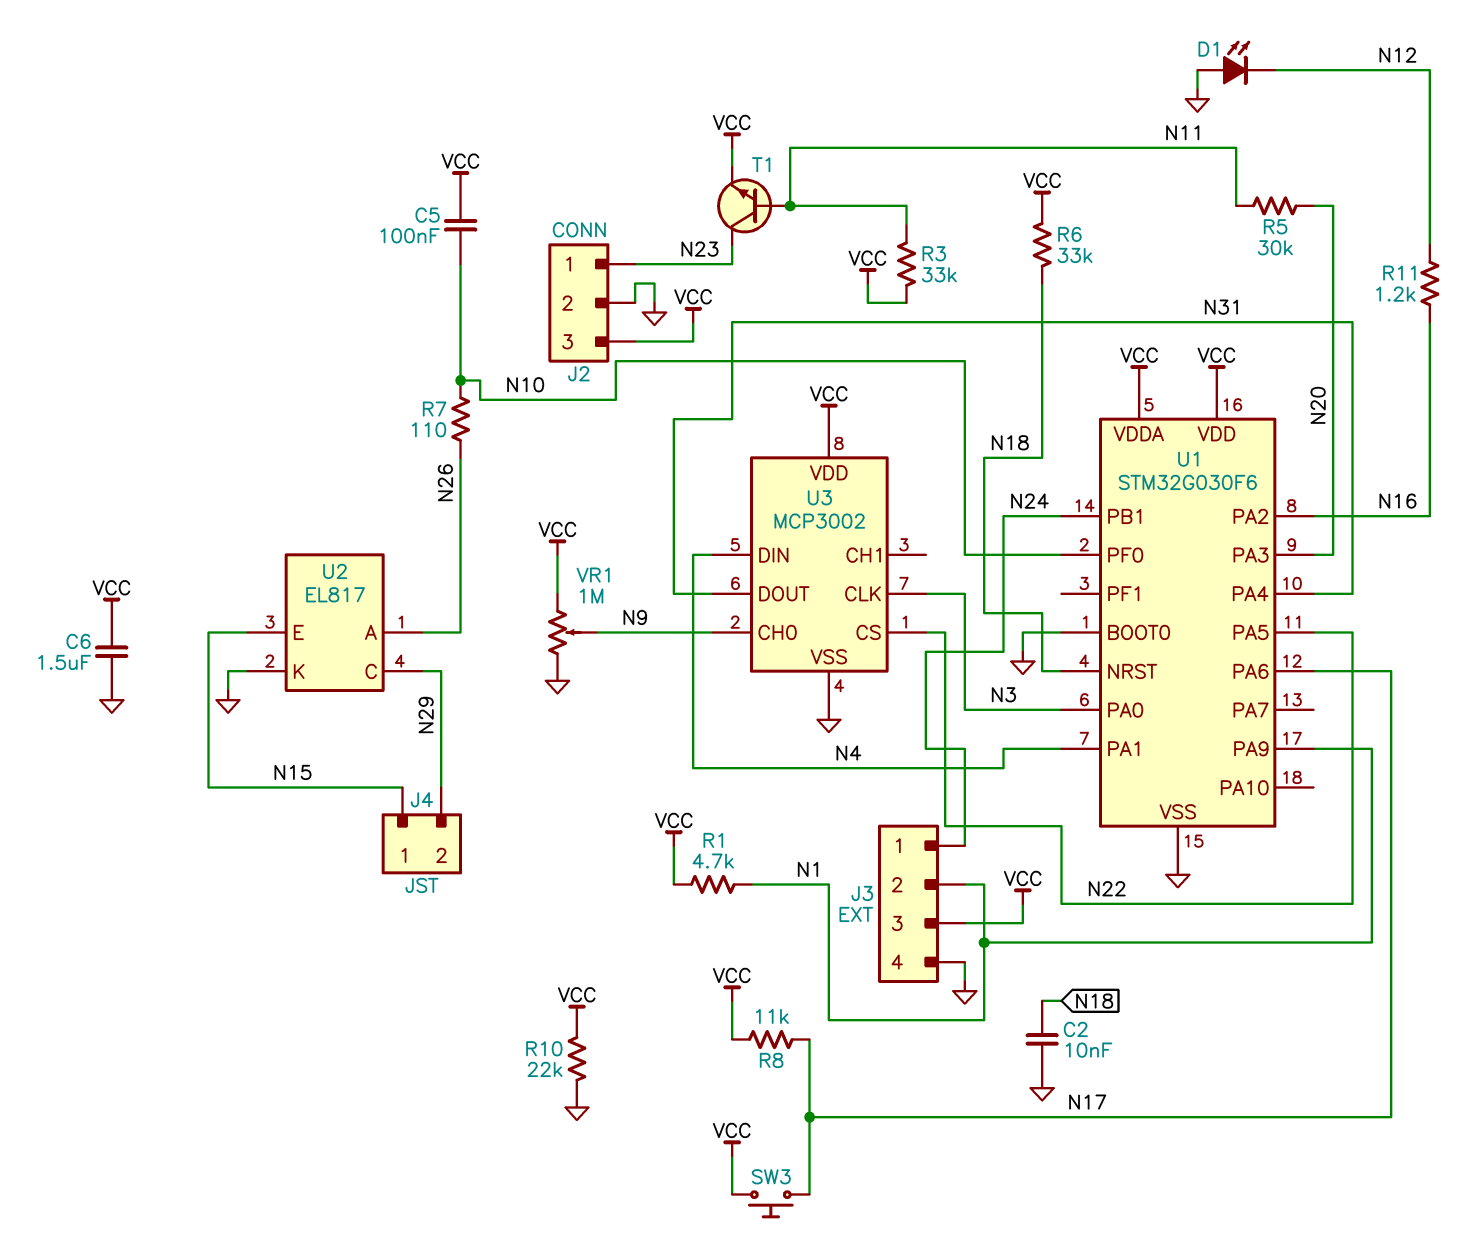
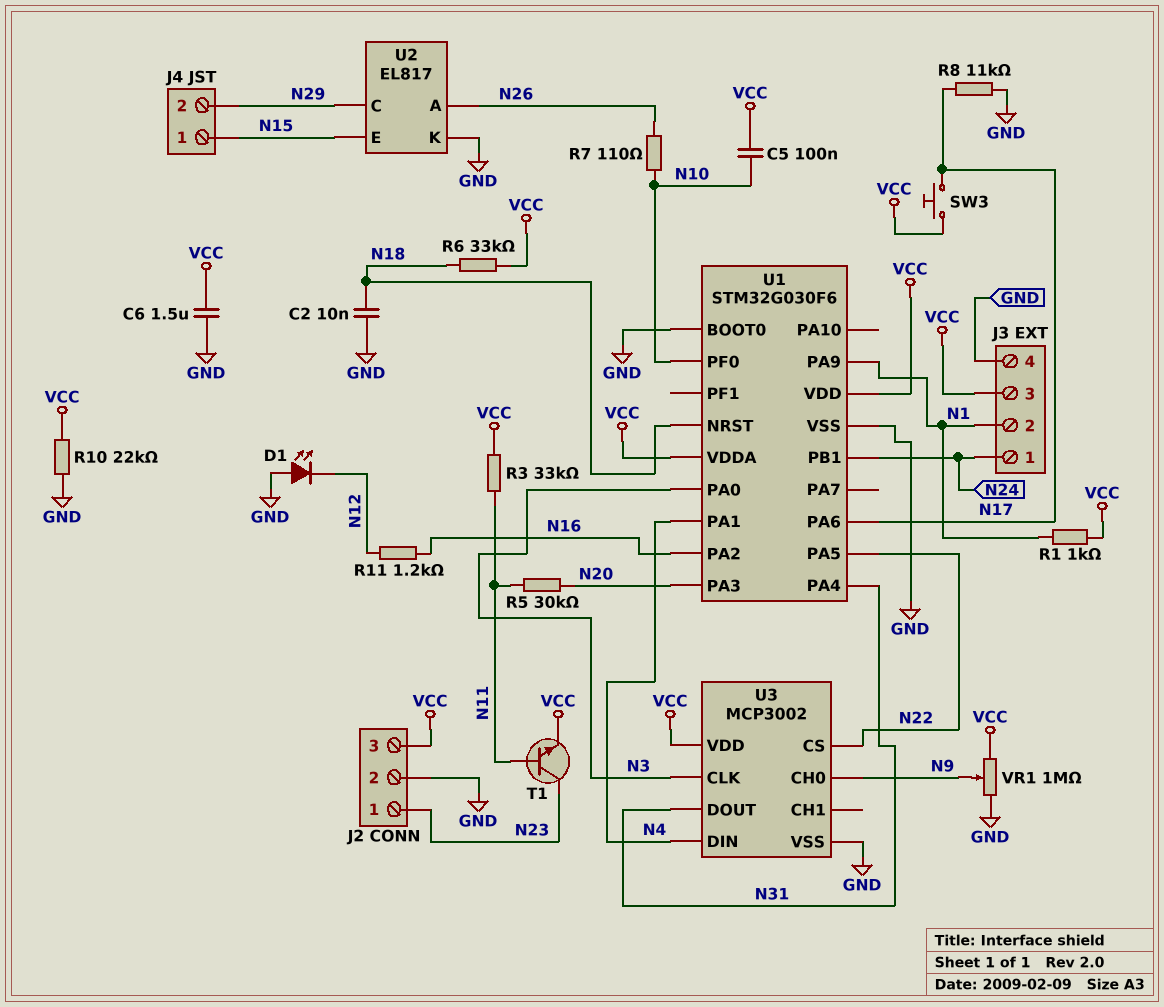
R1: 4.7k (N1, VCC) -> 1k (N1, VCC)
R8: 11k (N17, VCC) -> 11k (GND, N17)

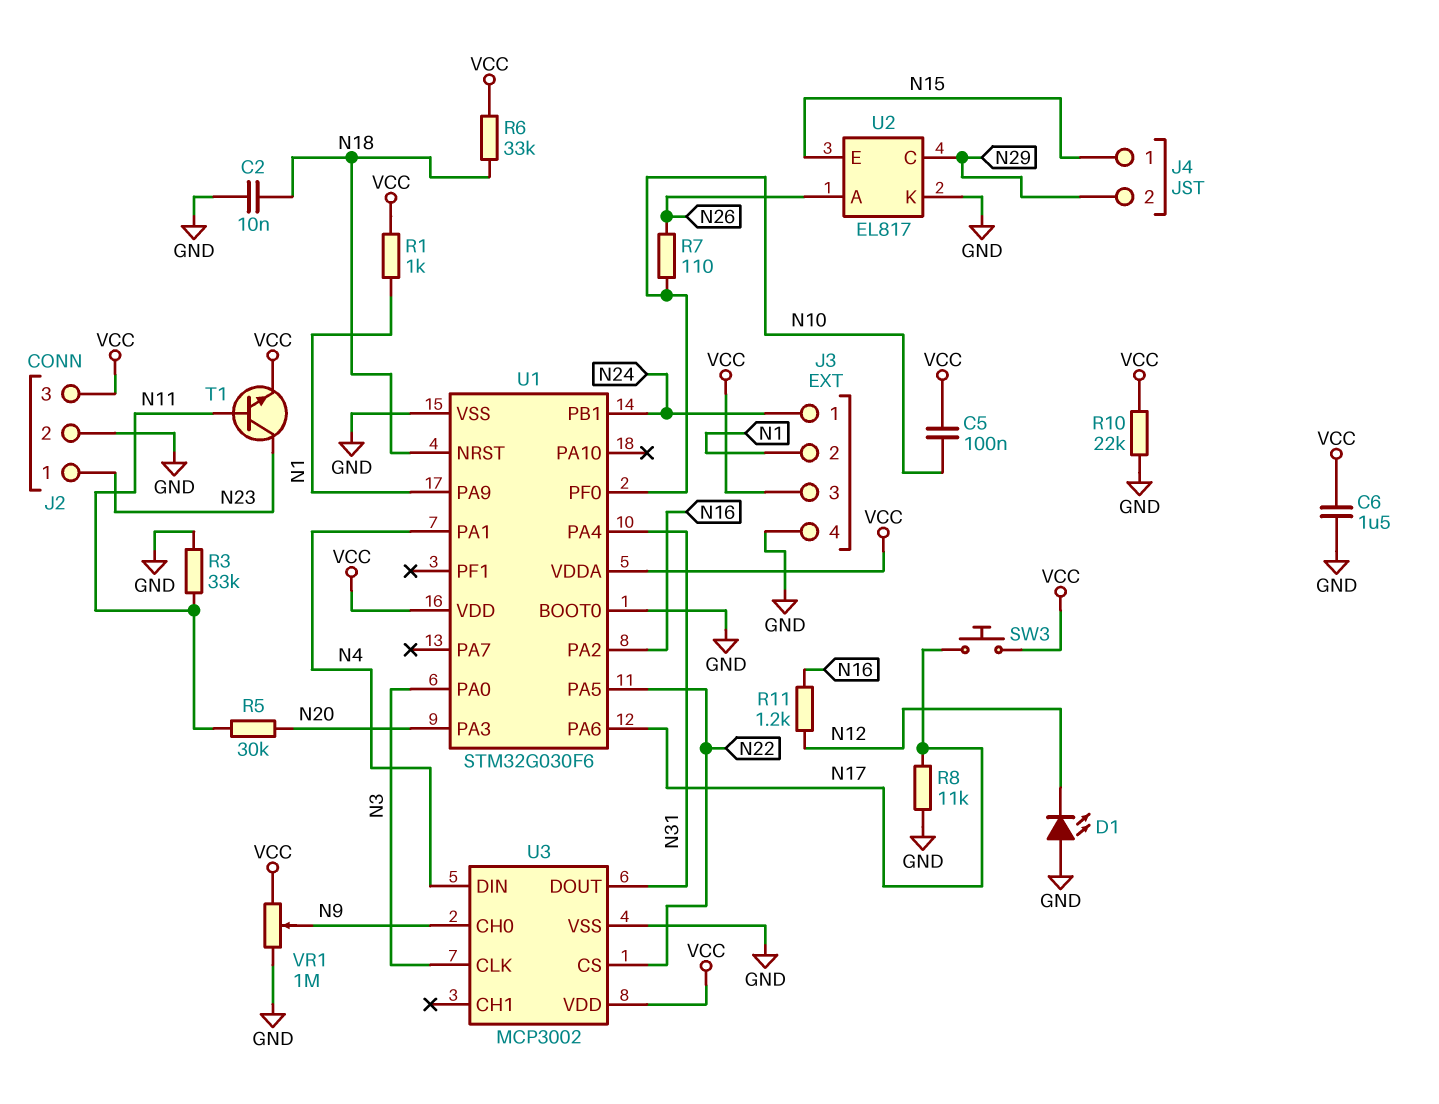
R3: 33k (N11, VCC) -> 33k (GND, N11)

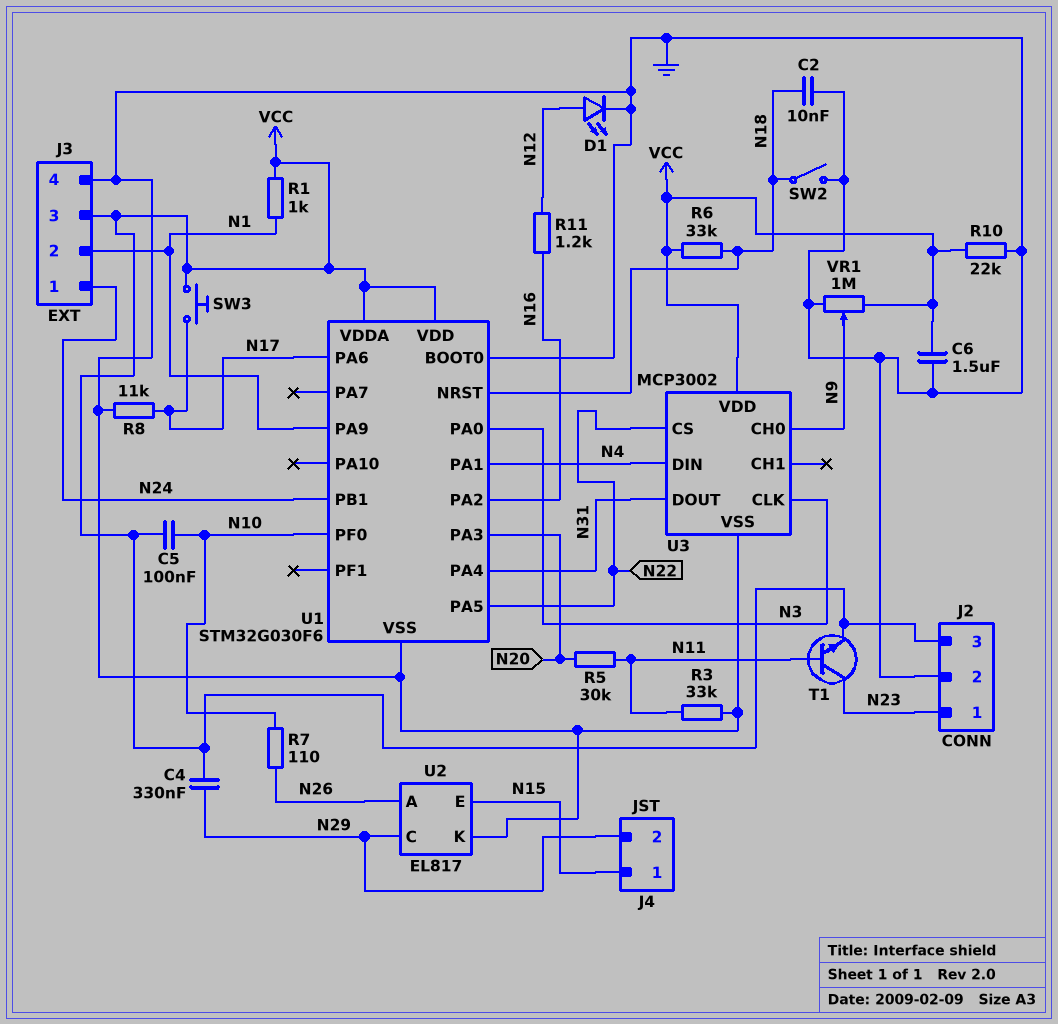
C4: none -> 330nF (N29, VCC)
D1: LED (A GND, K N12) -> LED (A N12, K GND)
SW2: none -> switch (GND, N18)

